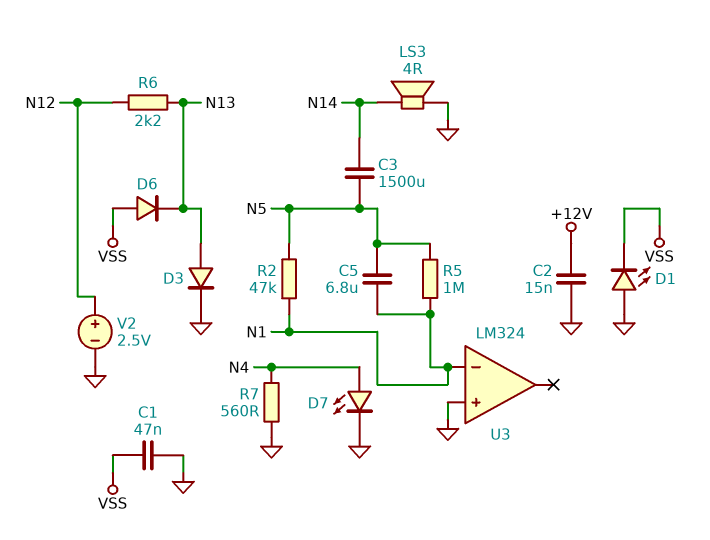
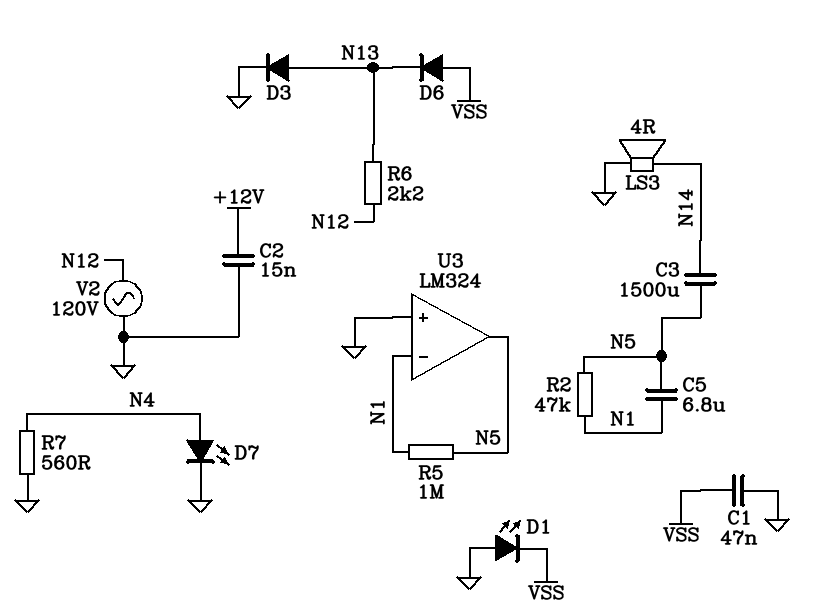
U3 pin out: none -> N5
V2: 2.5V (plus N12, minus GND) -> AC 120V (GND, N12)

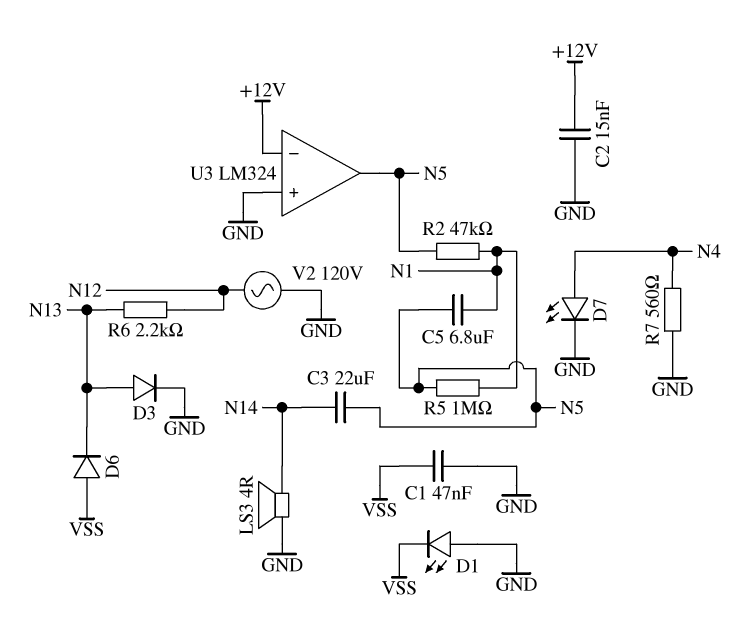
C3: 1500uF (N5, N14) -> 22uF (N5, N14)
U3 pin in-: N1 -> +12V

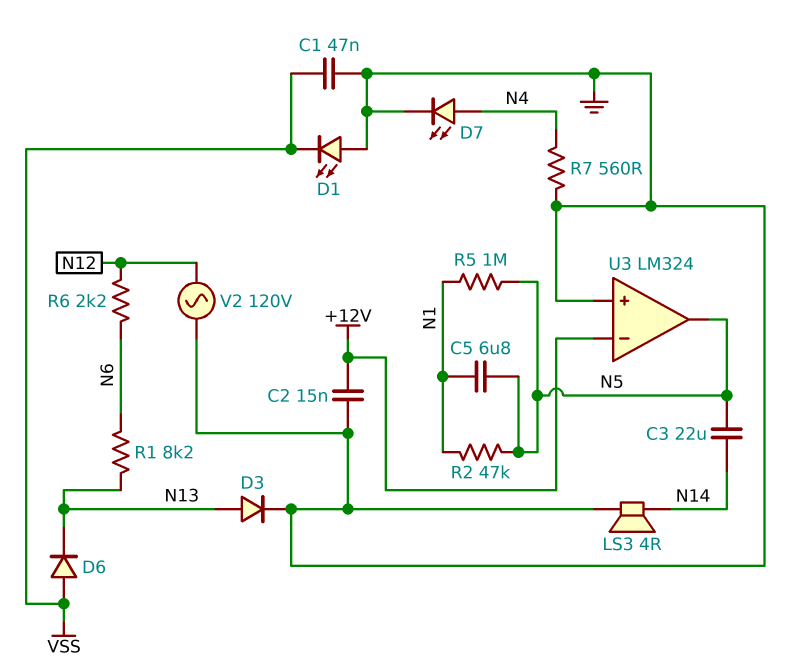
R1: none -> 8.2k (N6, N13)
R6: 2.2k (N12, N13) -> 2.2k (N6, N12)

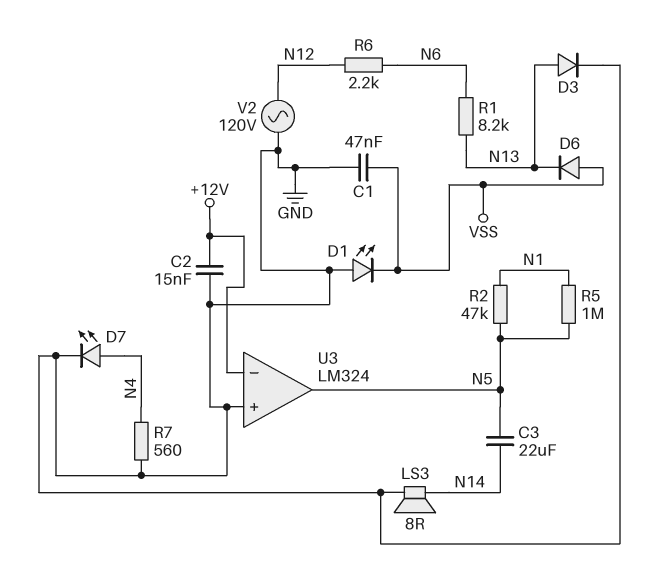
C5: 6.8uF (N1, N5) -> none
LS3: speaker 4R (GND, N14) -> speaker 8R (GND, N14)

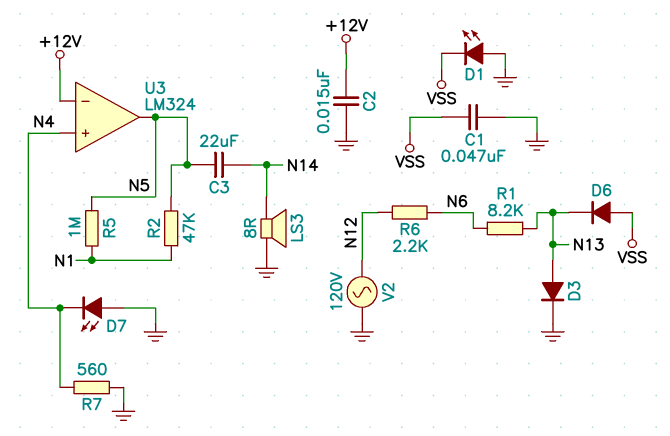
D7: LED (A N4, K GND) -> LED (A GND, K N4)
U3 pin in+: GND -> N4

